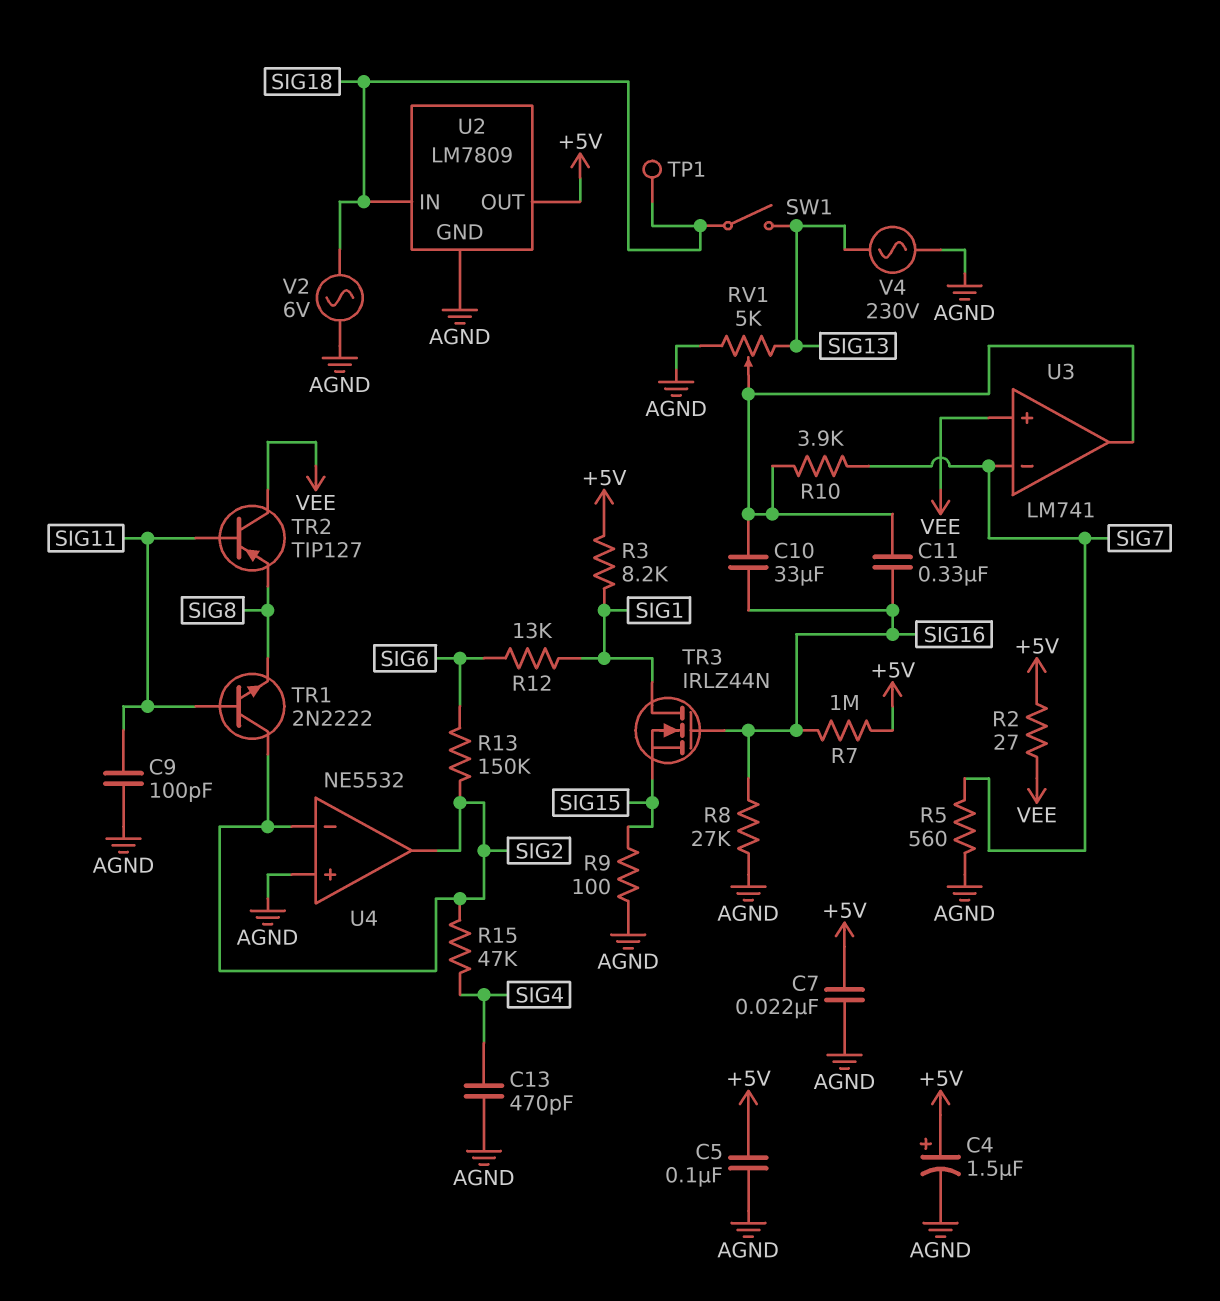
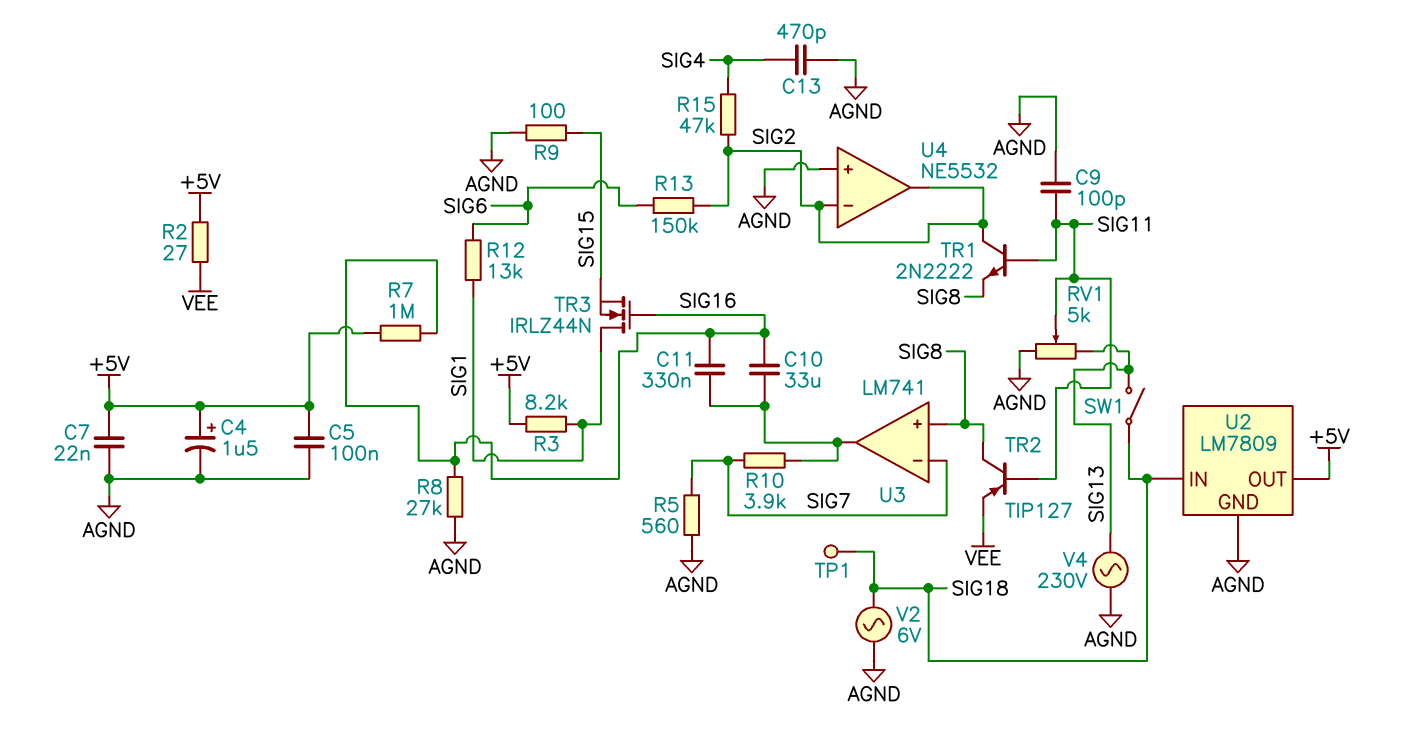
RV1: 5k (AGND, SIG13, wiper U3/out) -> 5k (AGND, SIG13, wiper SIG11)
TR2: PNP TIP127 (B SIG11, C VEE, E SIG8) -> PNP TIP127 (B SIG11, C SIG8, E VEE)
U3 pin in+: VEE -> SIG8

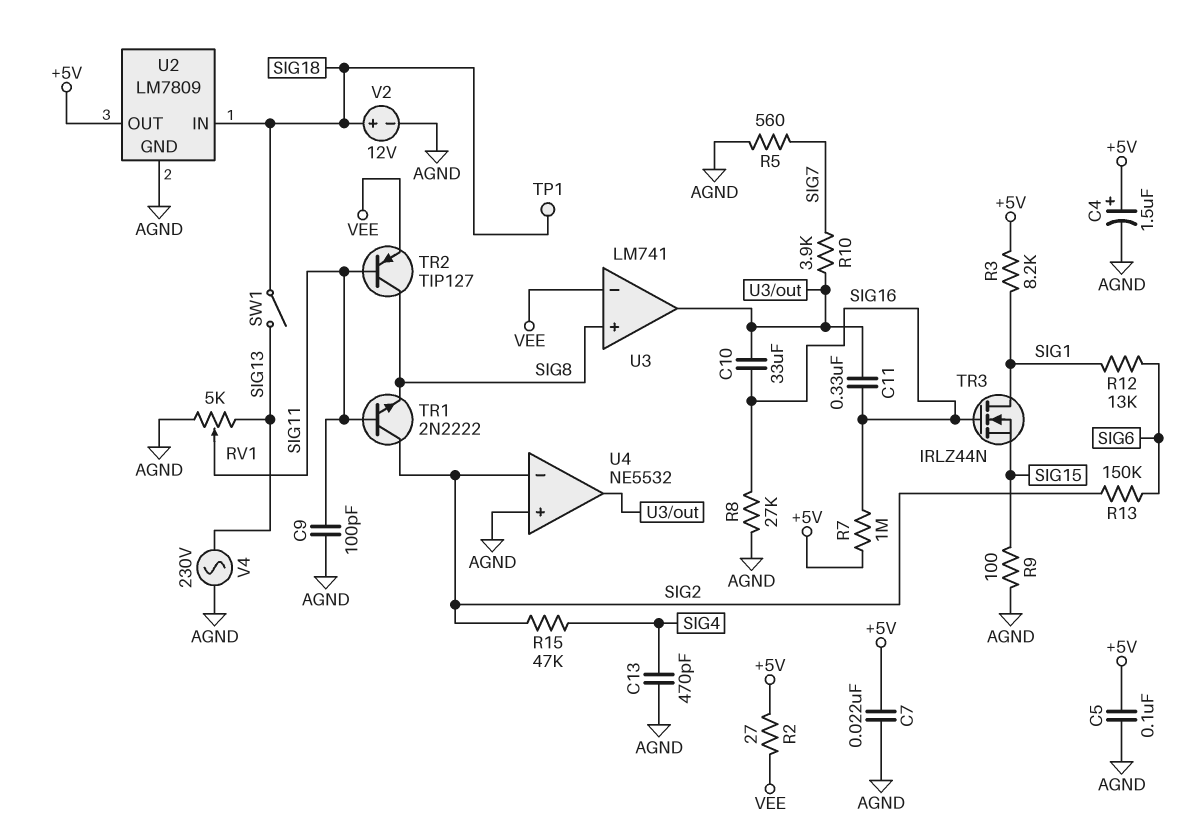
U3 pin in-: SIG7 -> VEE
U4 pin out: SIG2 -> U3/out
V2: AC 6V (AGND, SIG18) -> 12V (plus SIG18, minus AGND)

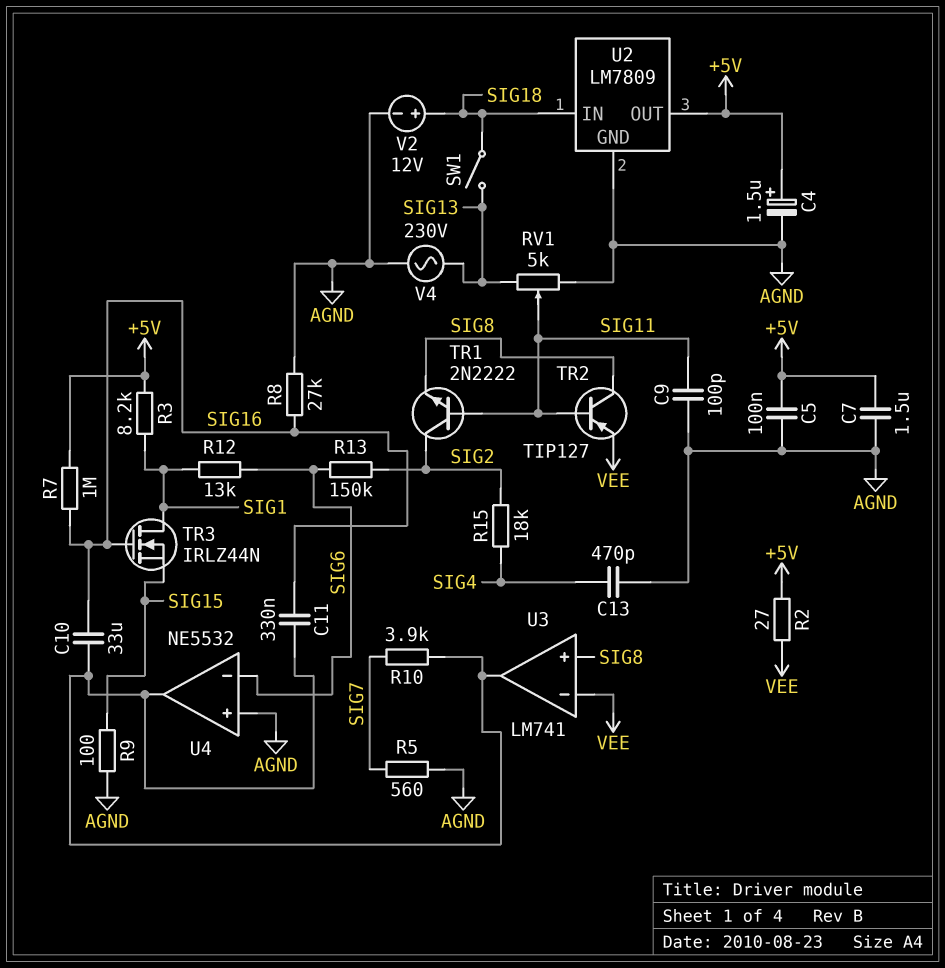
C7: 22nF (+5V, AGND) -> 1.5uF (+5V, AGND)
R15: 47k (SIG2, SIG4) -> 18k (SIG2, SIG4)
TP1: test point (SIG18) -> none
U4 pin in-: SIG2 -> SIG6

